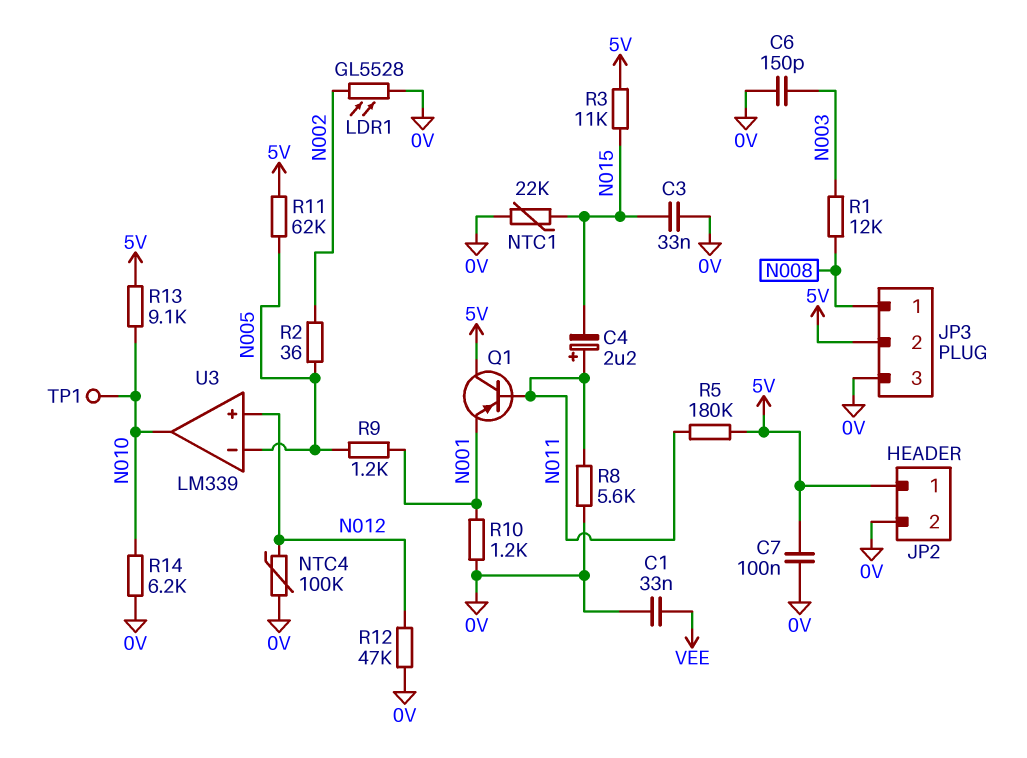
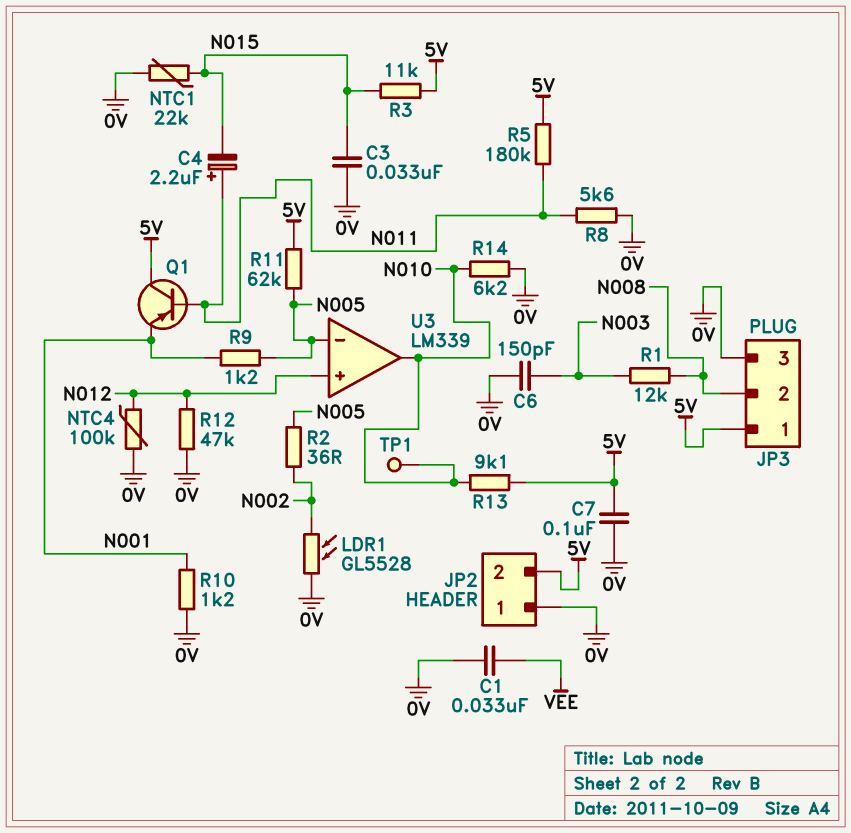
JP2 pin 1: 5V -> 0V
JP2 pin 2: 0V -> 5V
JP3 pin 1: N008 -> 5V
JP3 pin 2: 5V -> N008

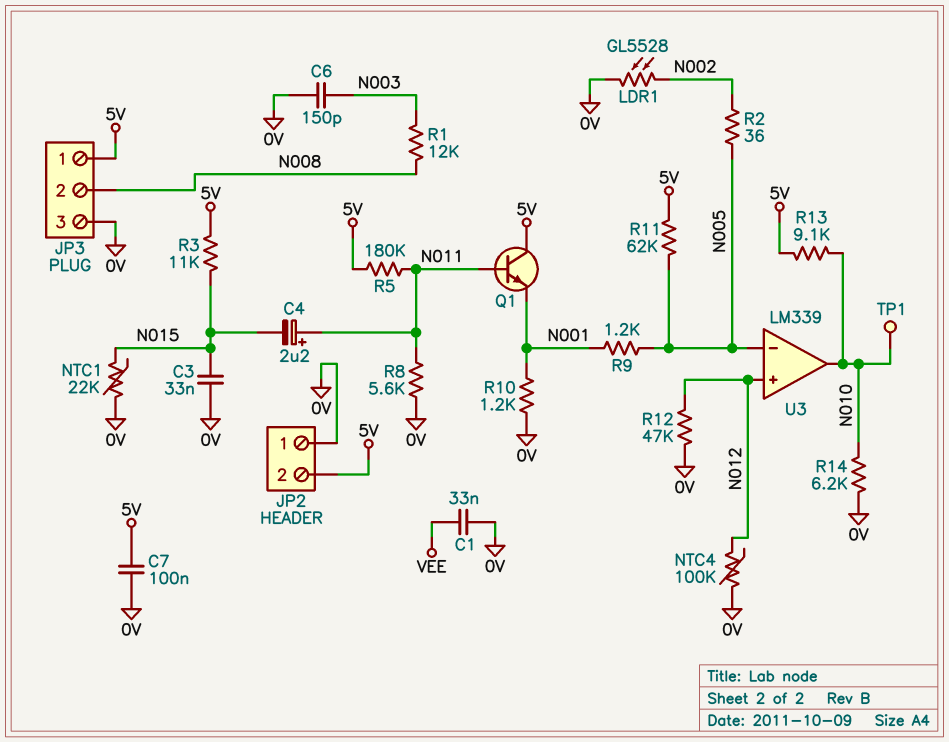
Q1: PNP (B N011, C 5V, E N001) -> NPN (B N011, C 5V, E N001)

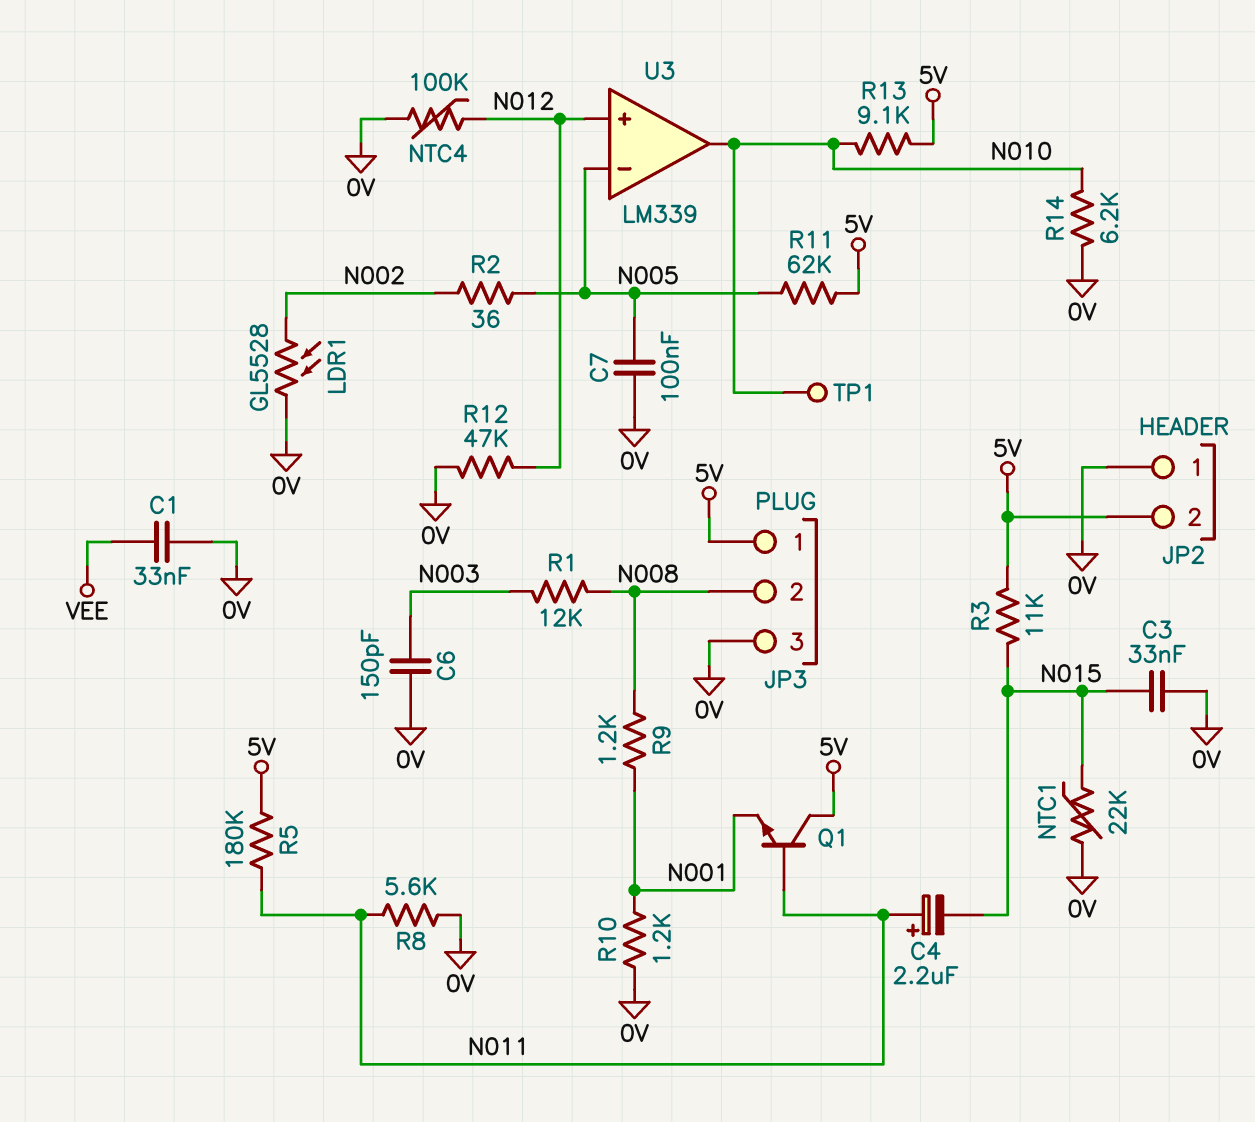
C7: 100nF (0V, 5V) -> 100nF (0V, N005)
R9: 1.2k (N001, N005) -> 1.2k (N001, N008)

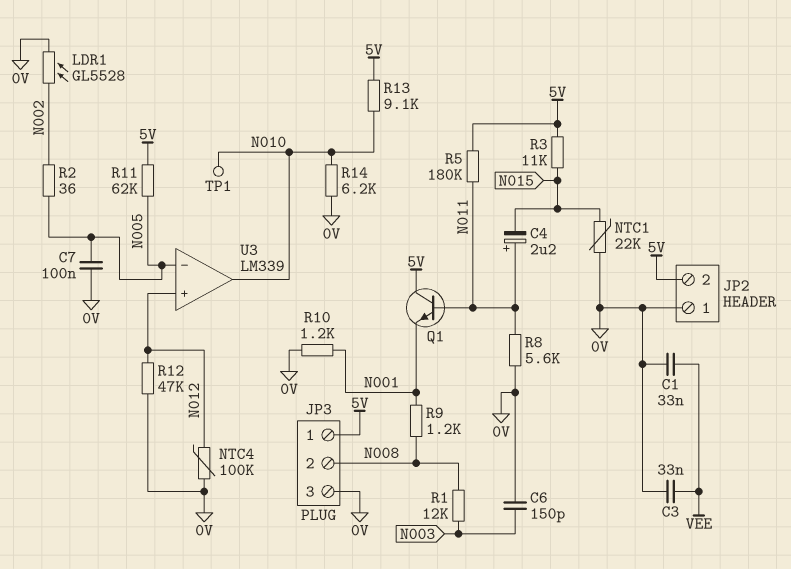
C3: 33nF (0V, N015) -> 33nF (0V, VEE)

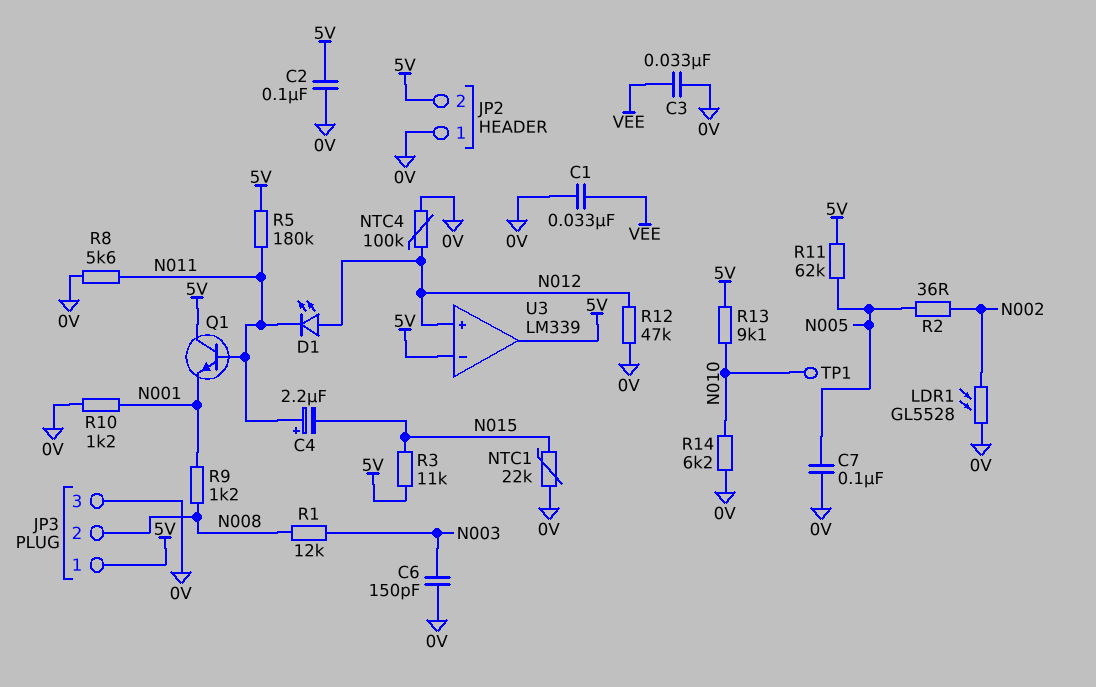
C2: none -> 100nF (0V, 5V)
D1: none -> LED (A N012, K N011)
U3 pin in-: N005 -> 5V
U3 pin out: N010 -> 5V

